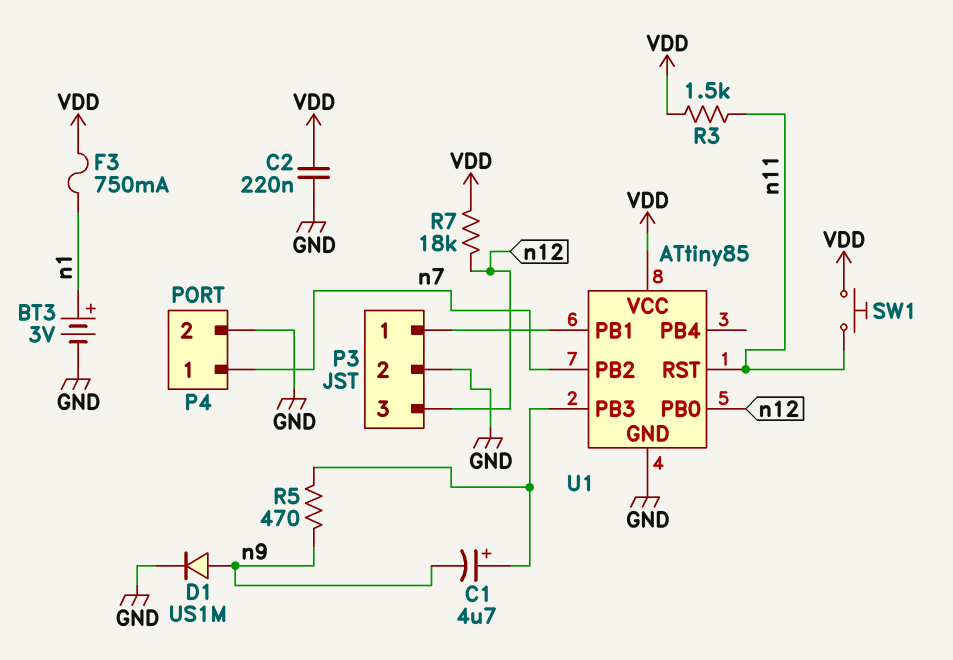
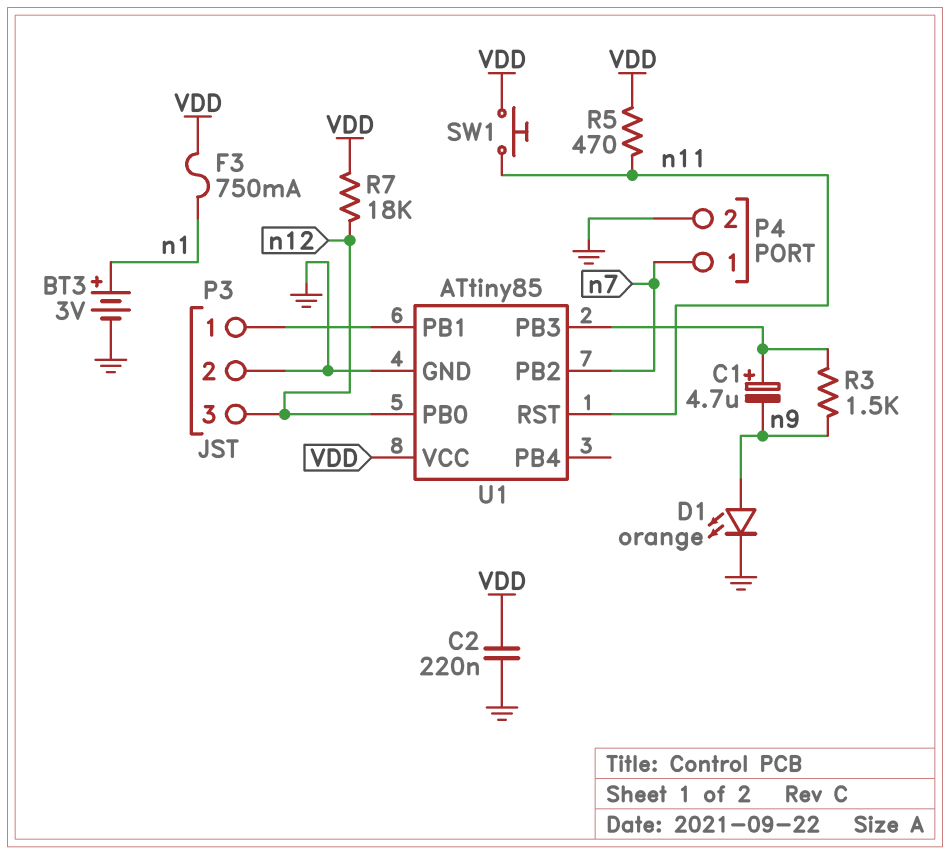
D1: diode US1M (A n9, K GND) -> LED orange (A n9, K GND)
R3: 1.5k (VDD, n11) -> 1.5k (U1/PB3, n9)
R5: 470 (U1/PB3, n9) -> 470 (VDD, n11)

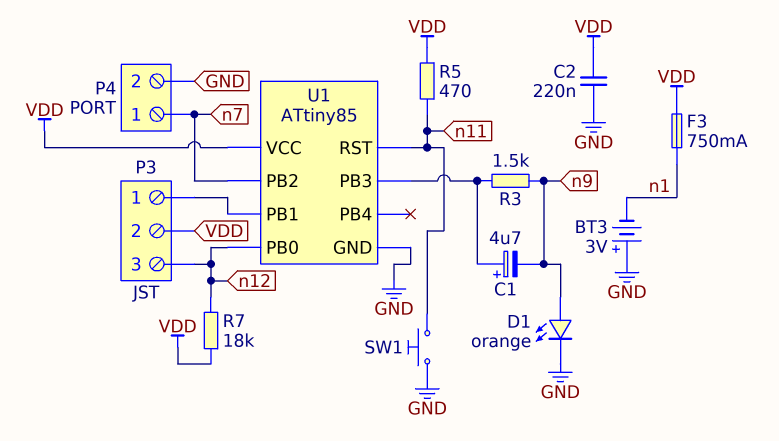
BT3: 3V (plus n1, minus GND) -> 3V (plus GND, minus n1)
P3 pin 2: GND -> VDD
SW1: button (VDD, n11) -> button (GND, n11)

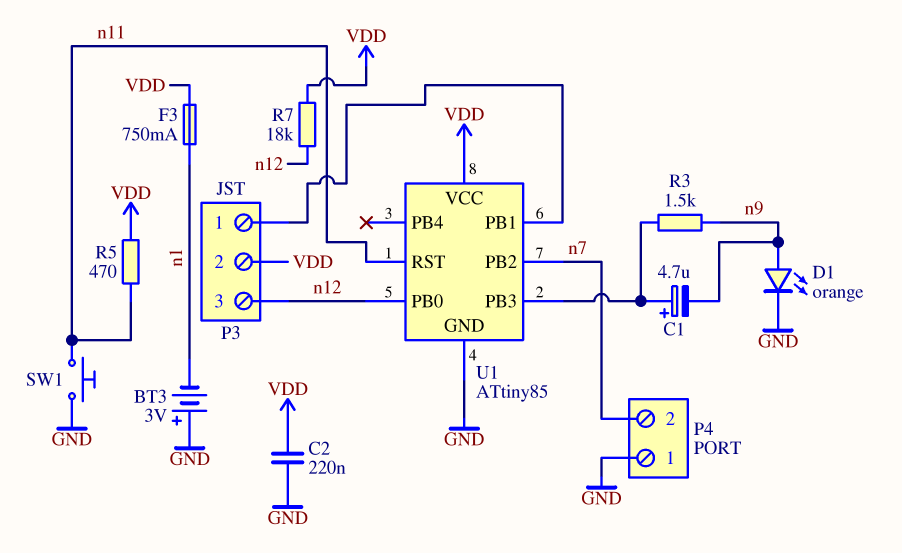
P4 pin 1: n7 -> GND
P4 pin 2: GND -> n7

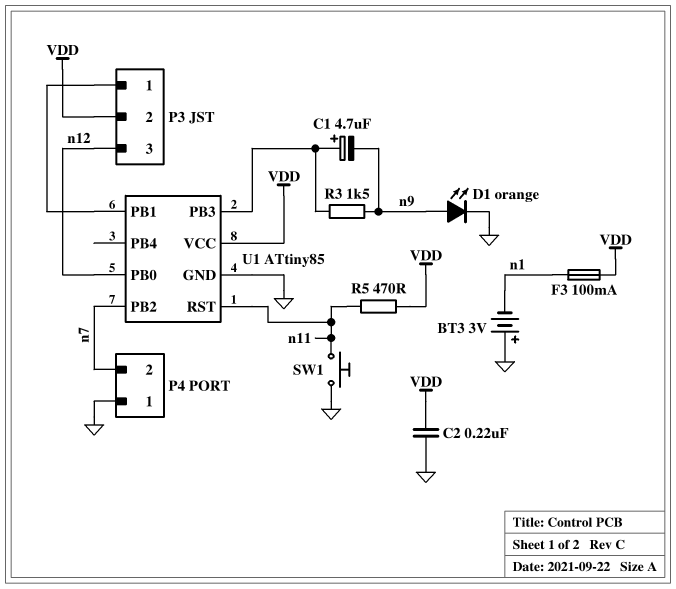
F3: 750mA (VDD, n1) -> 100mA (VDD, n1)
R7: 18k (VDD, n12) -> none

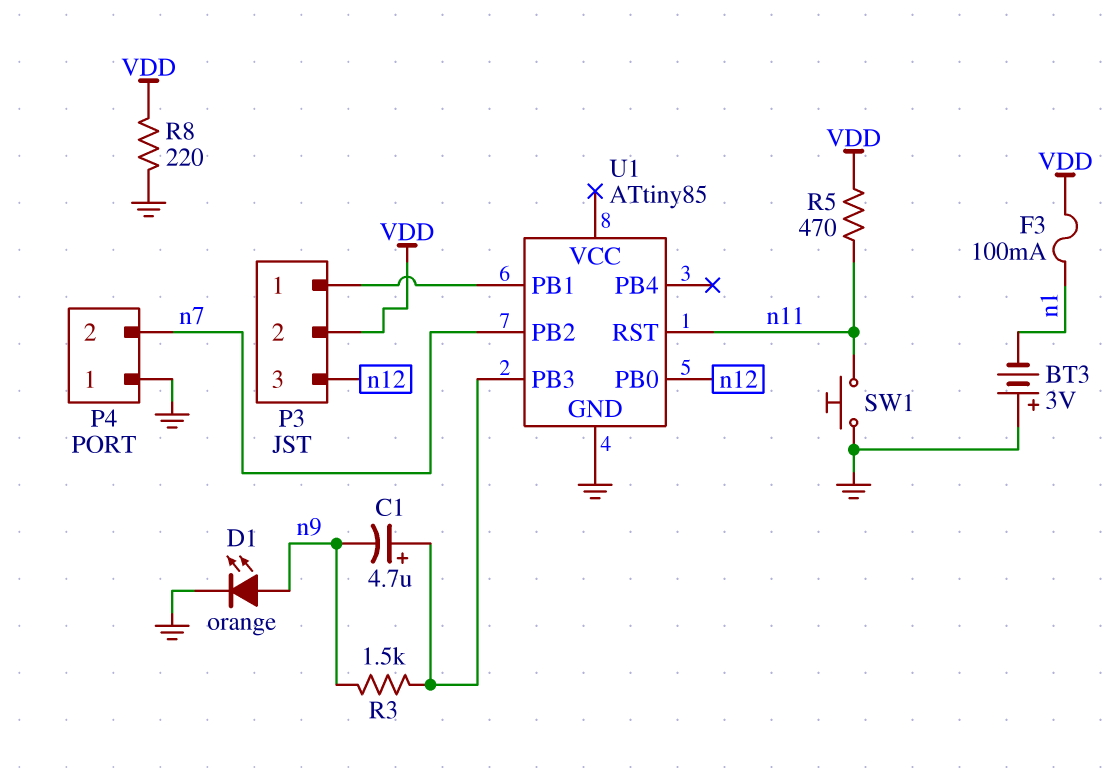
C2: 220nF (GND, VDD) -> none
R8: none -> 220 (GND, VDD)
U1 pin VCC: VDD -> none

